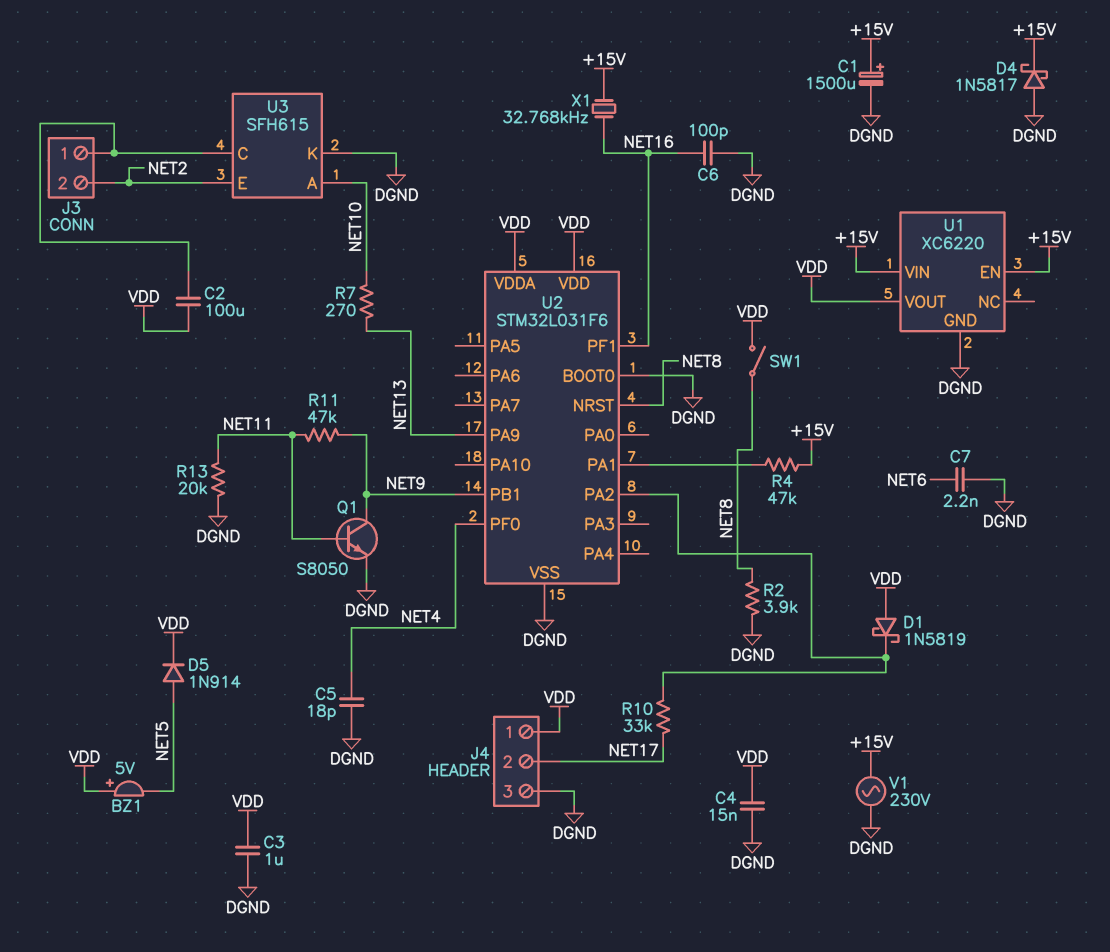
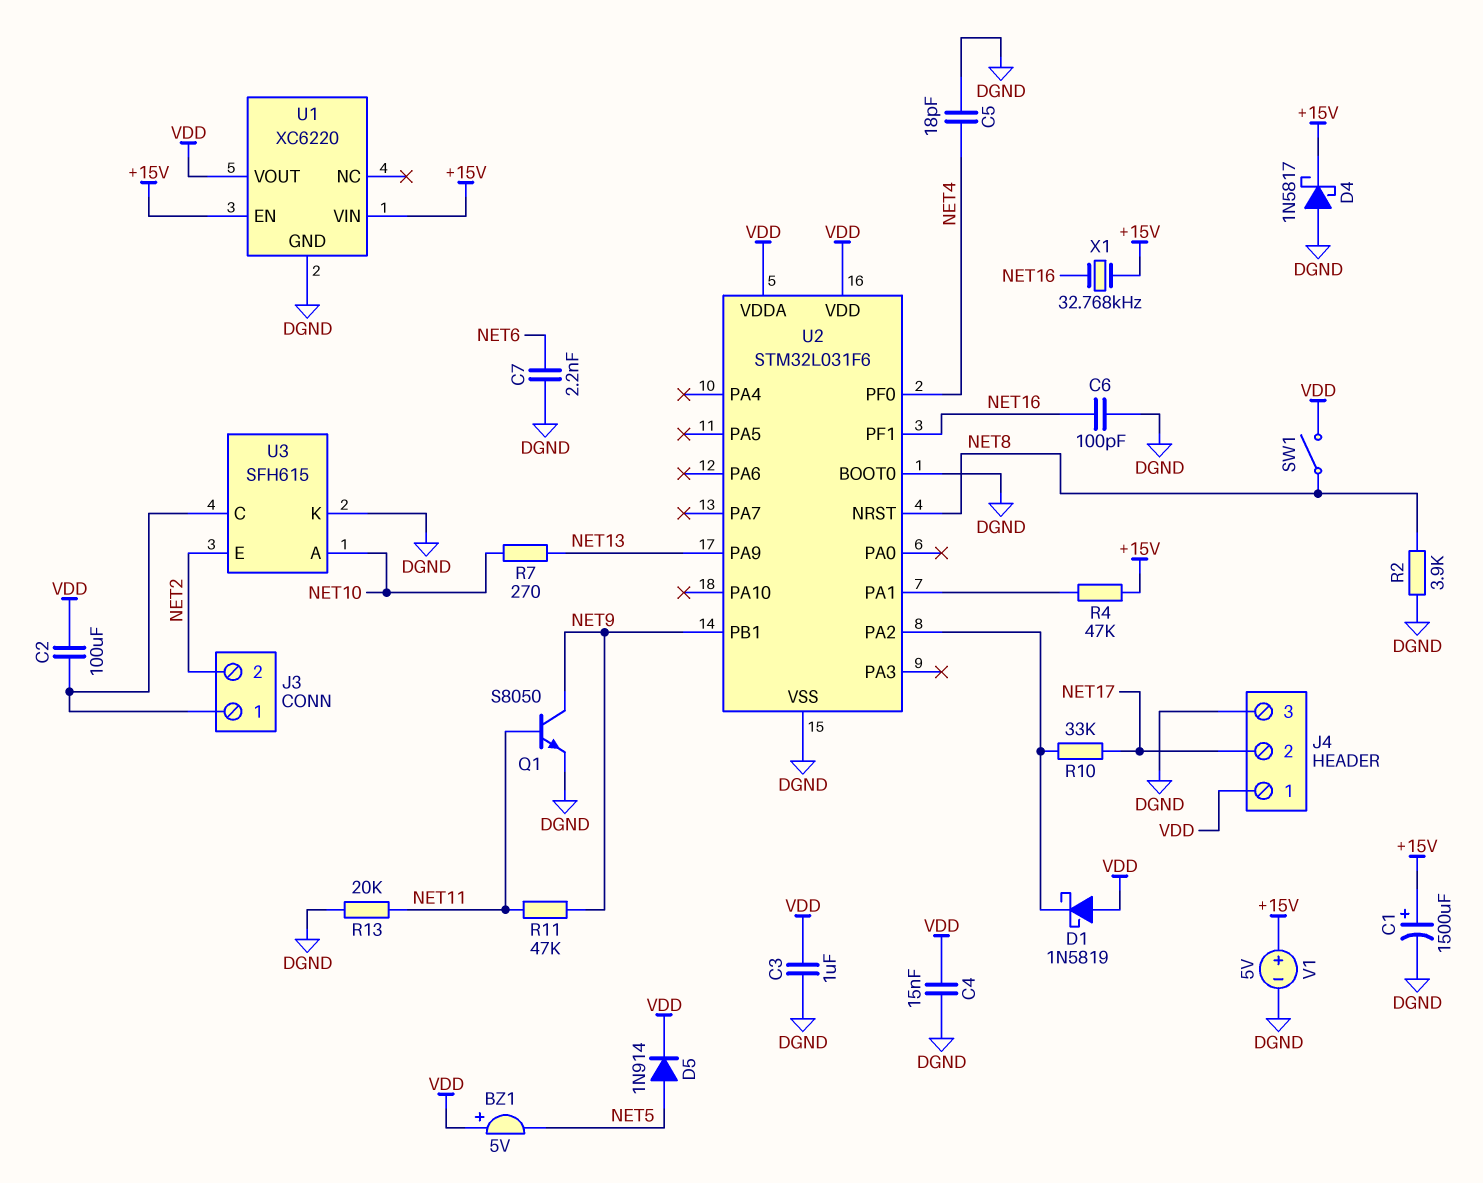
V1: AC 230V (+15V, DGND) -> 5V (plus +15V, minus DGND)

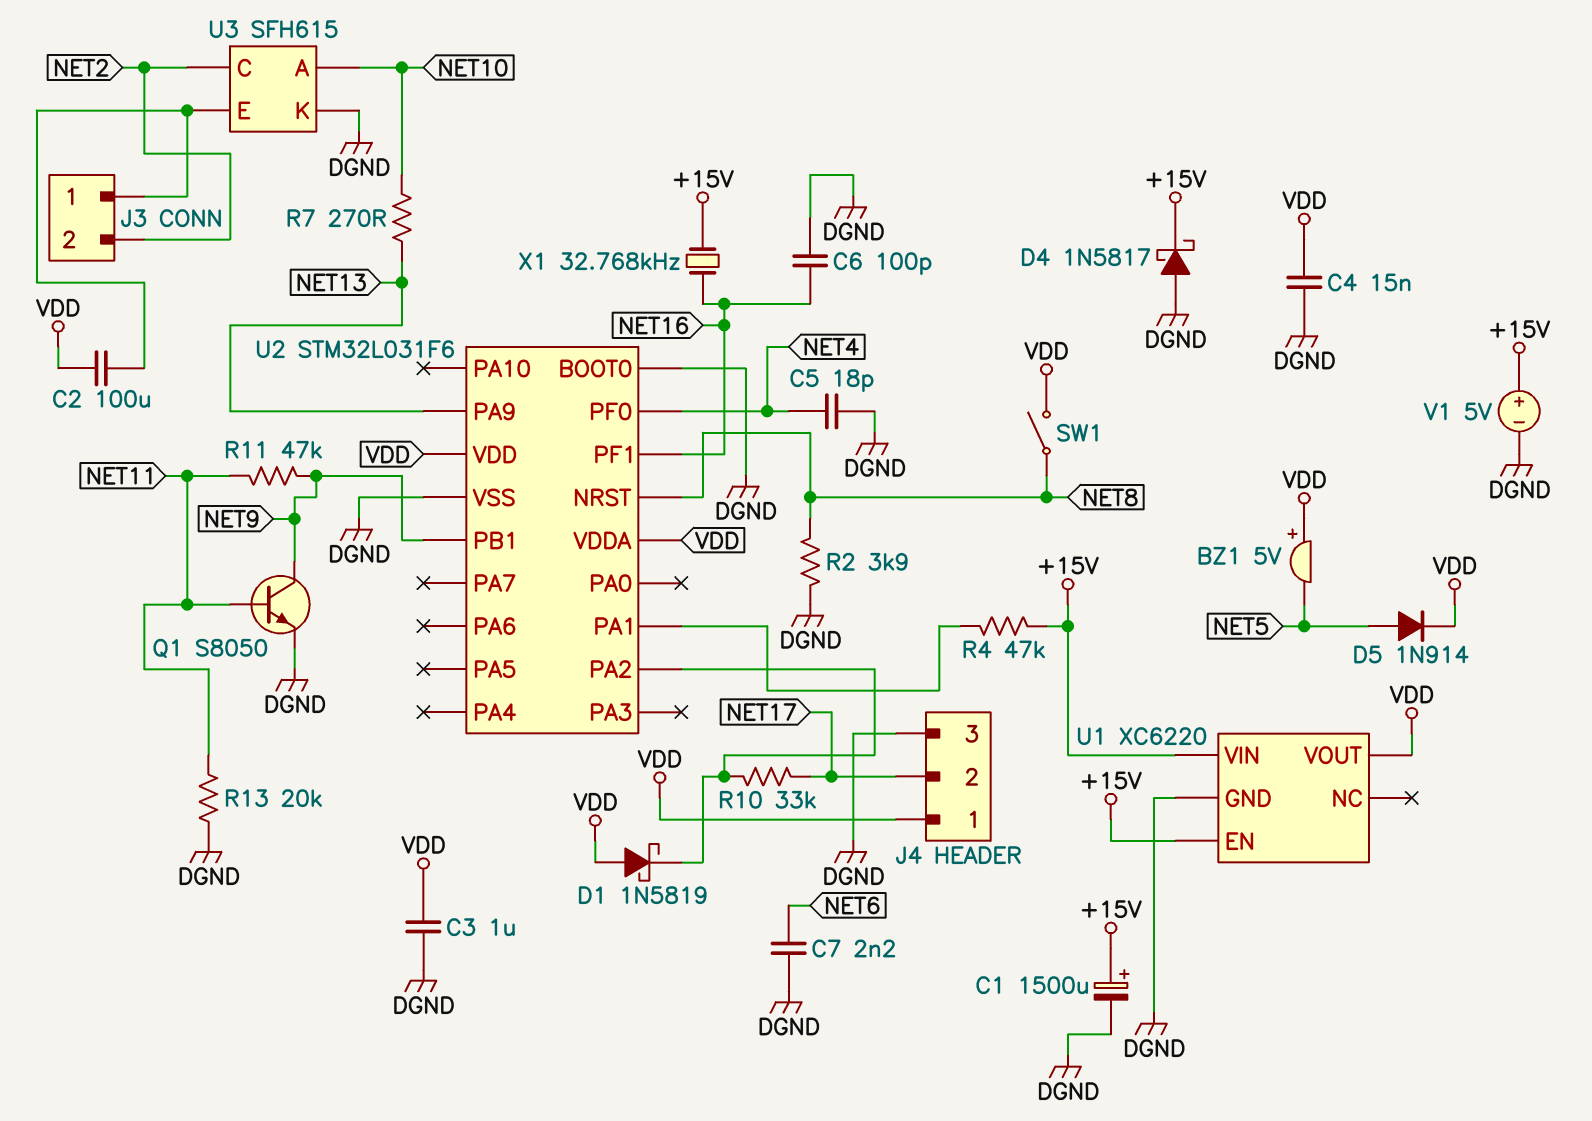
U3 pin C: J3/1 -> NET2
U3 pin E: NET2 -> J3/1

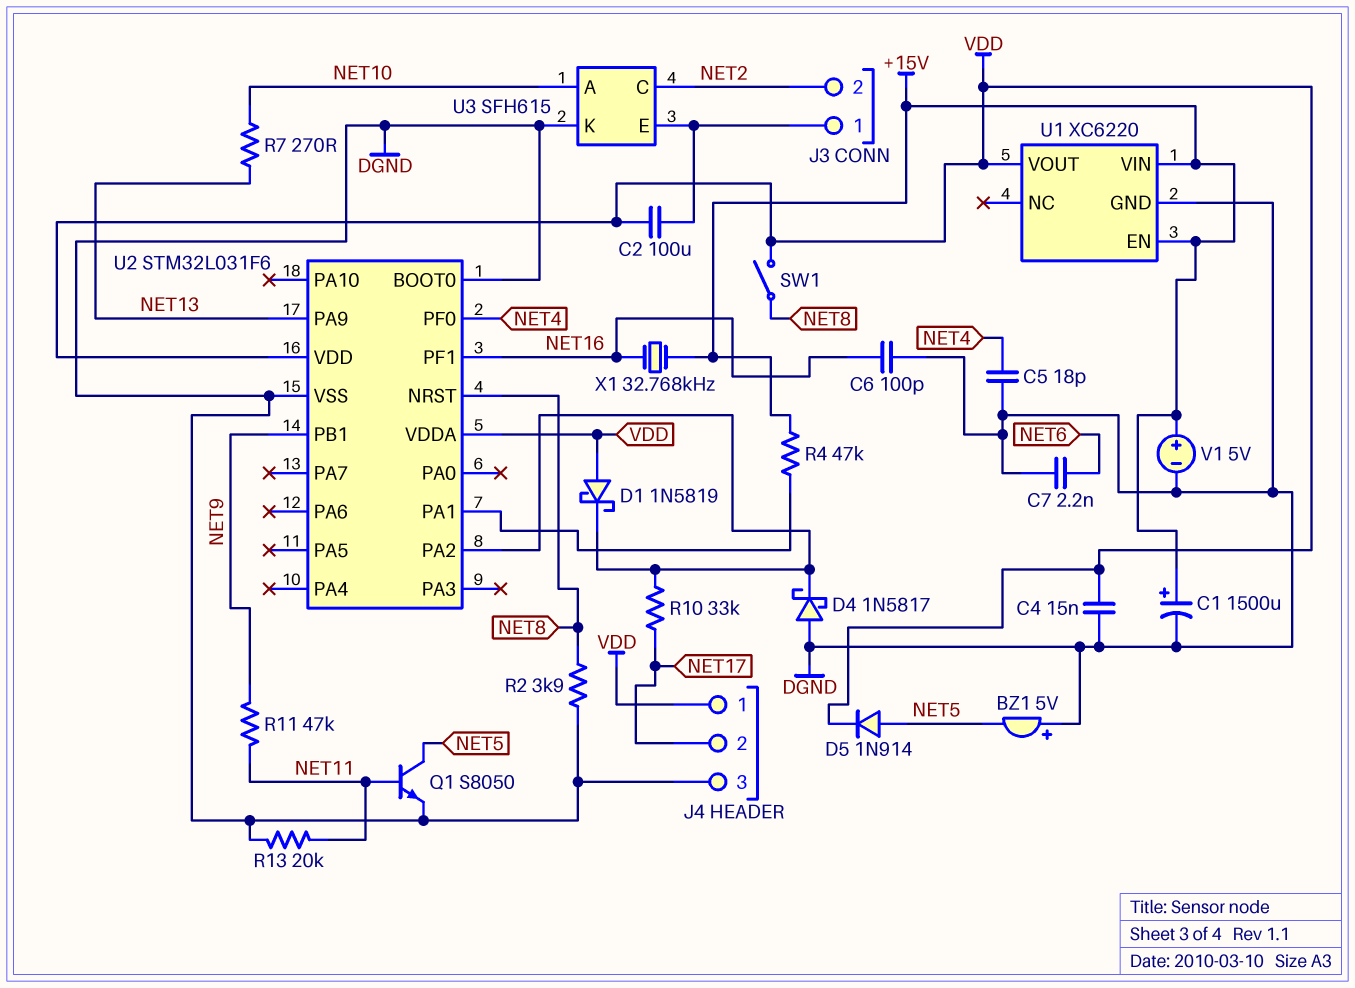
BZ1: buzzer 5V (plus VDD, minus NET5) -> buzzer 5V (plus DGND, minus NET5)
C3: 1uF (DGND, VDD) -> none
D4: schottky 1N5817 (A DGND, K +15V) -> schottky 1N5817 (A DGND, K U2/PA2)
Q1: NPN S8050 (B NET11, C NET9, E DGND) -> NPN S8050 (B NET11, C NET5, E DGND)

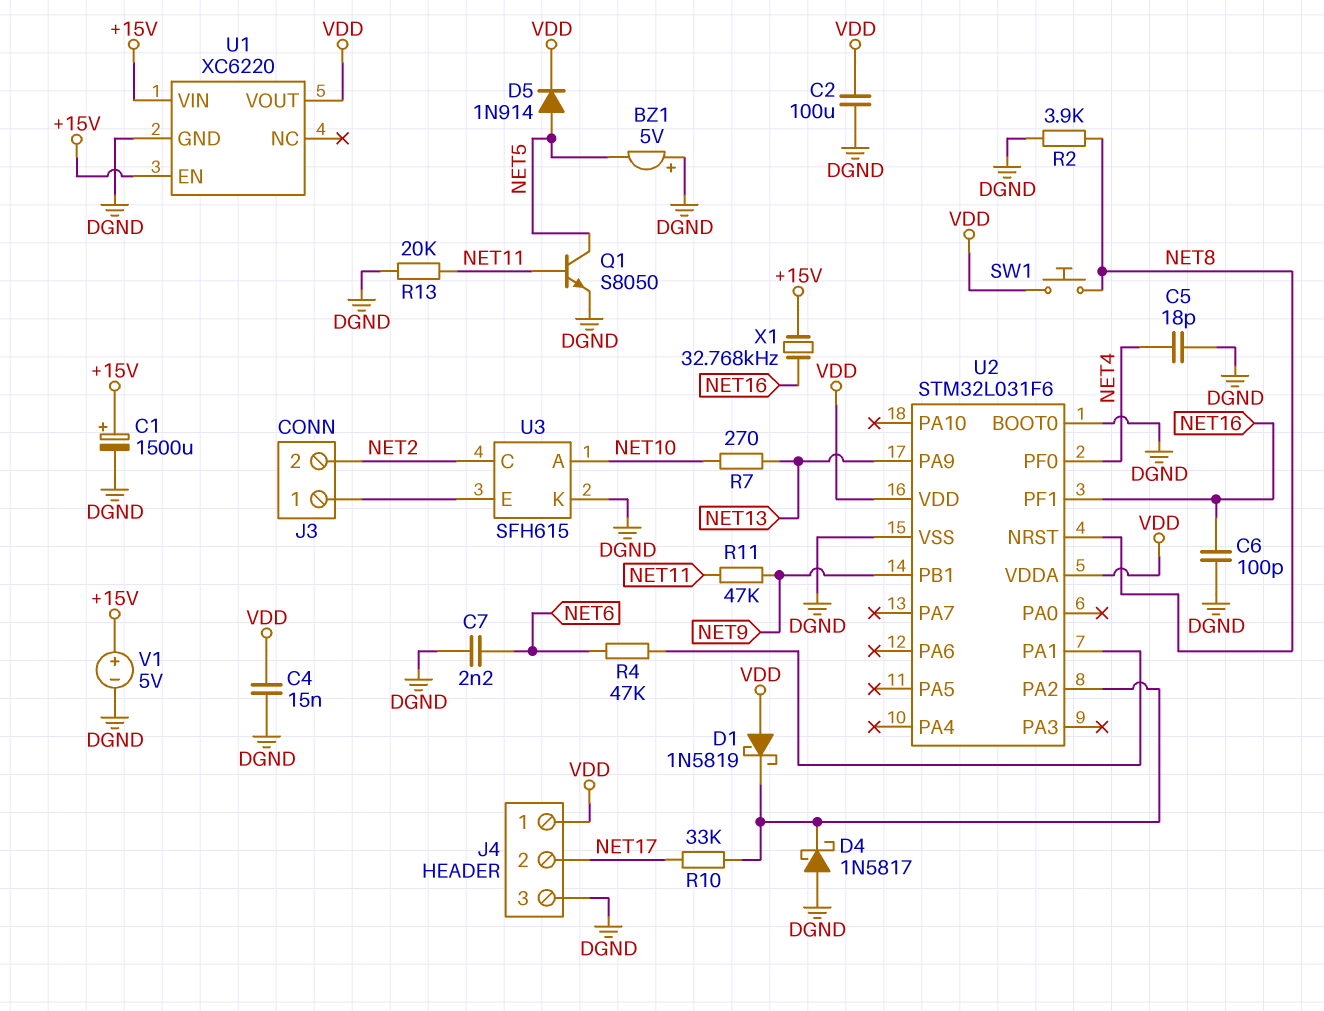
C2: 100uF (J3/1, VDD) -> 100uF (DGND, VDD)
R4: 47k (+15V, U2/PA1) -> 47k (NET6, U2/PA1)
SW1: switch (NET8, VDD) -> button (NET8, VDD)

